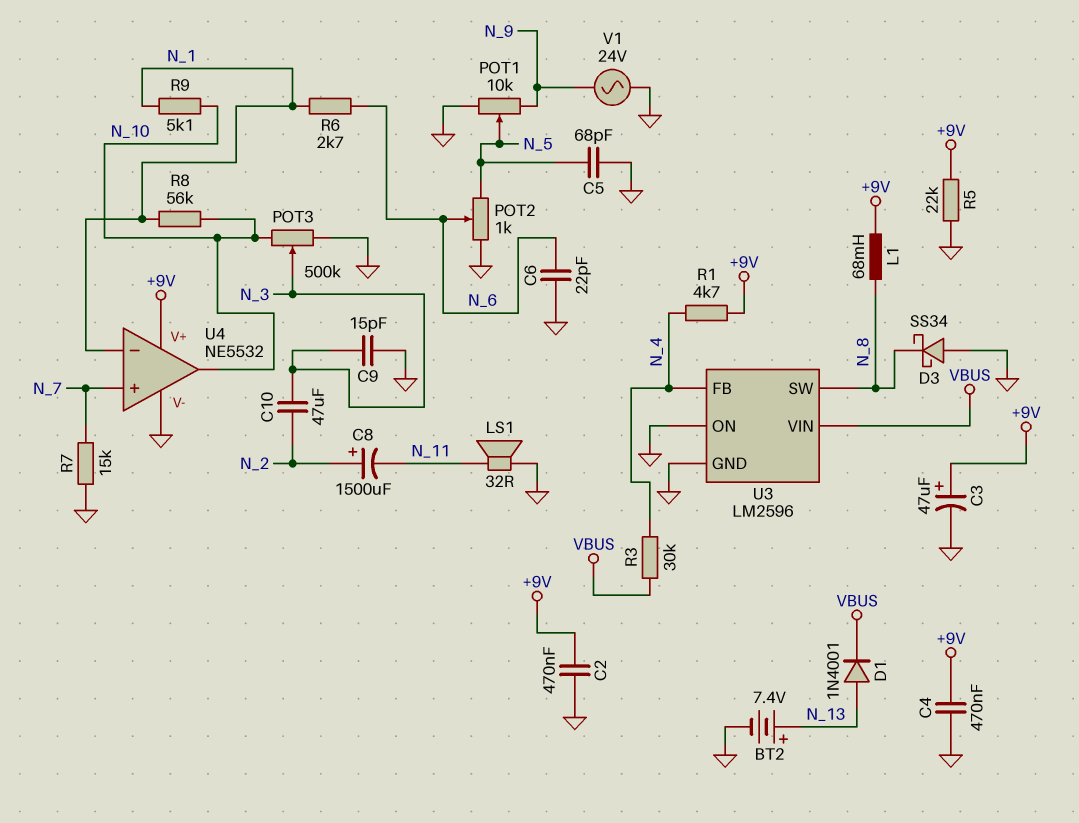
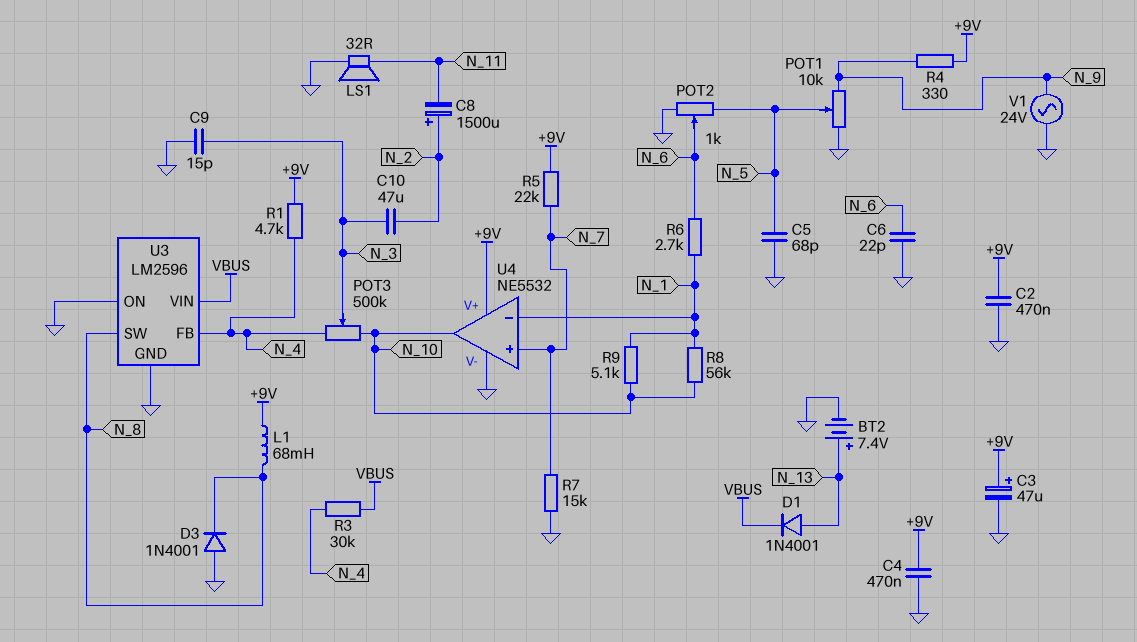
D3: schottky SS34 (A GND, K N_8) -> diode 1N4001 (A GND, K N_8)
POT3: 500k (GND, N_10, wiper N_3) -> 500k (N_4, N_10, wiper N_3)
R4: none -> 330 (+9V, N_9)
R5: 22k (+9V, GND) -> 22k (+9V, N_7)

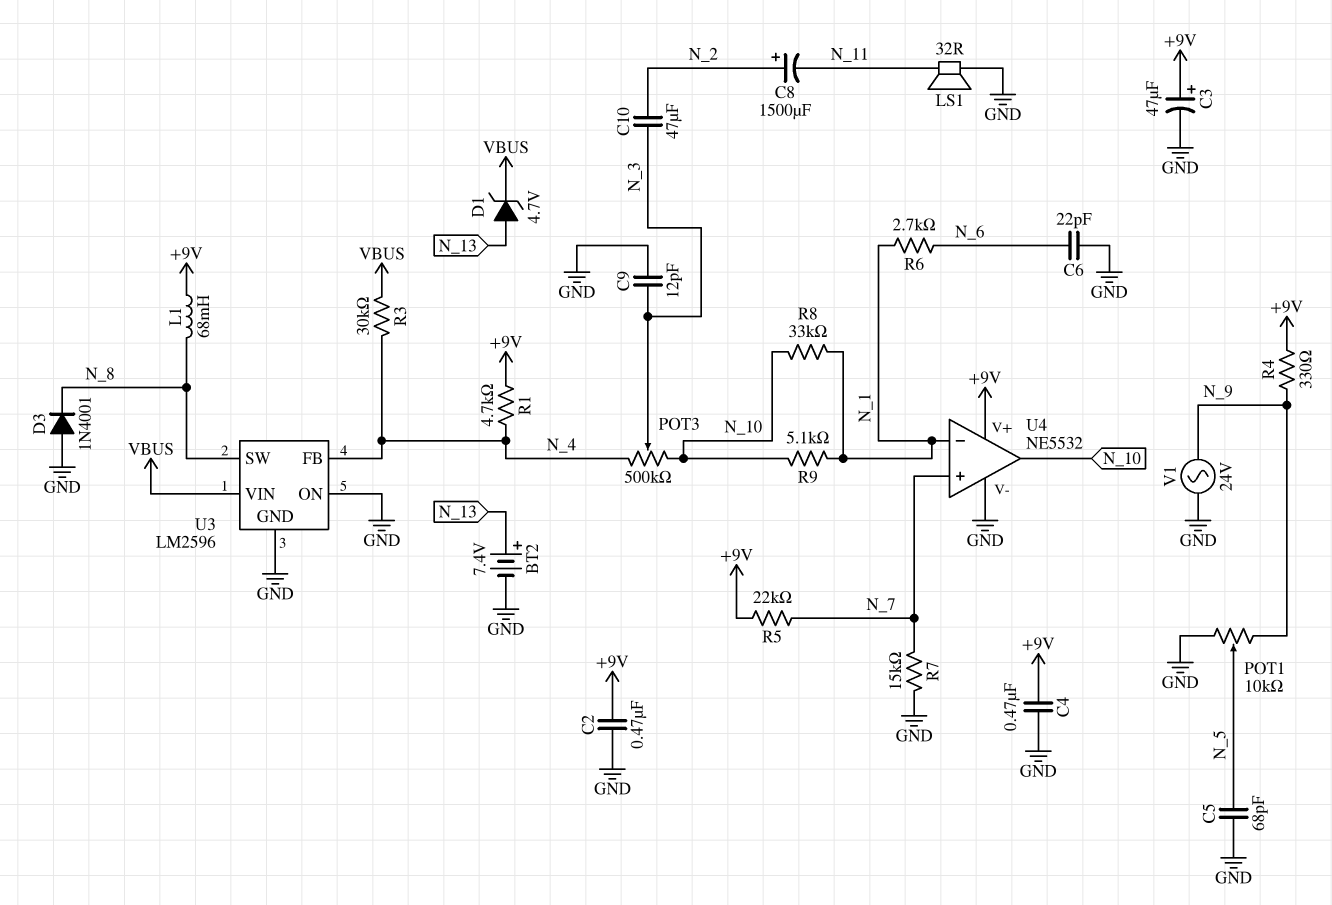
C9: 15pF (GND, N_3) -> 12pF (GND, N_3)
D1: diode 1N4001 (A N_13, K VBUS) -> zener 4.7V (A N_13, K VBUS)
POT2: 1k (GND, N_5, wiper N_6) -> none
R8: 56k (N_1, N_10) -> 33k (N_1, N_10)

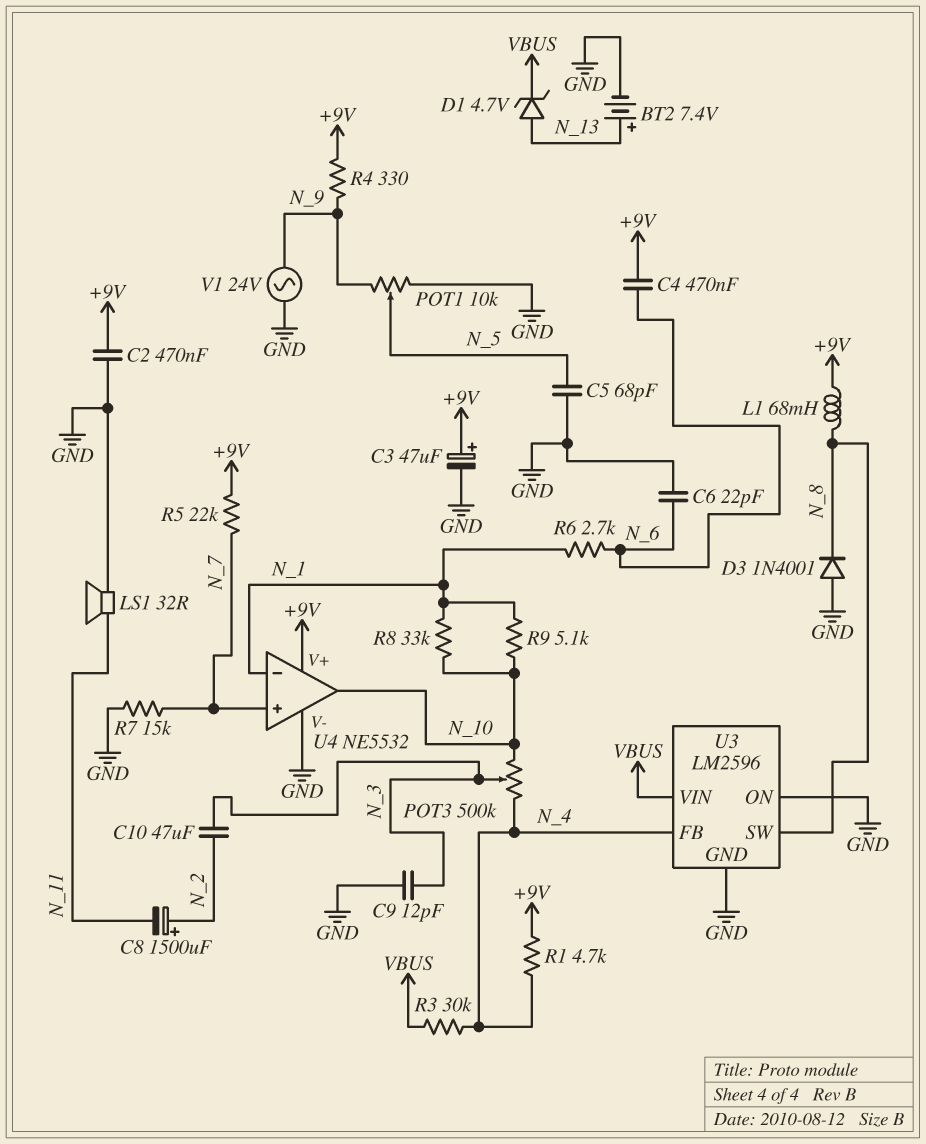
C4: 470nF (+9V, GND) -> 470nF (+9V, N_6)

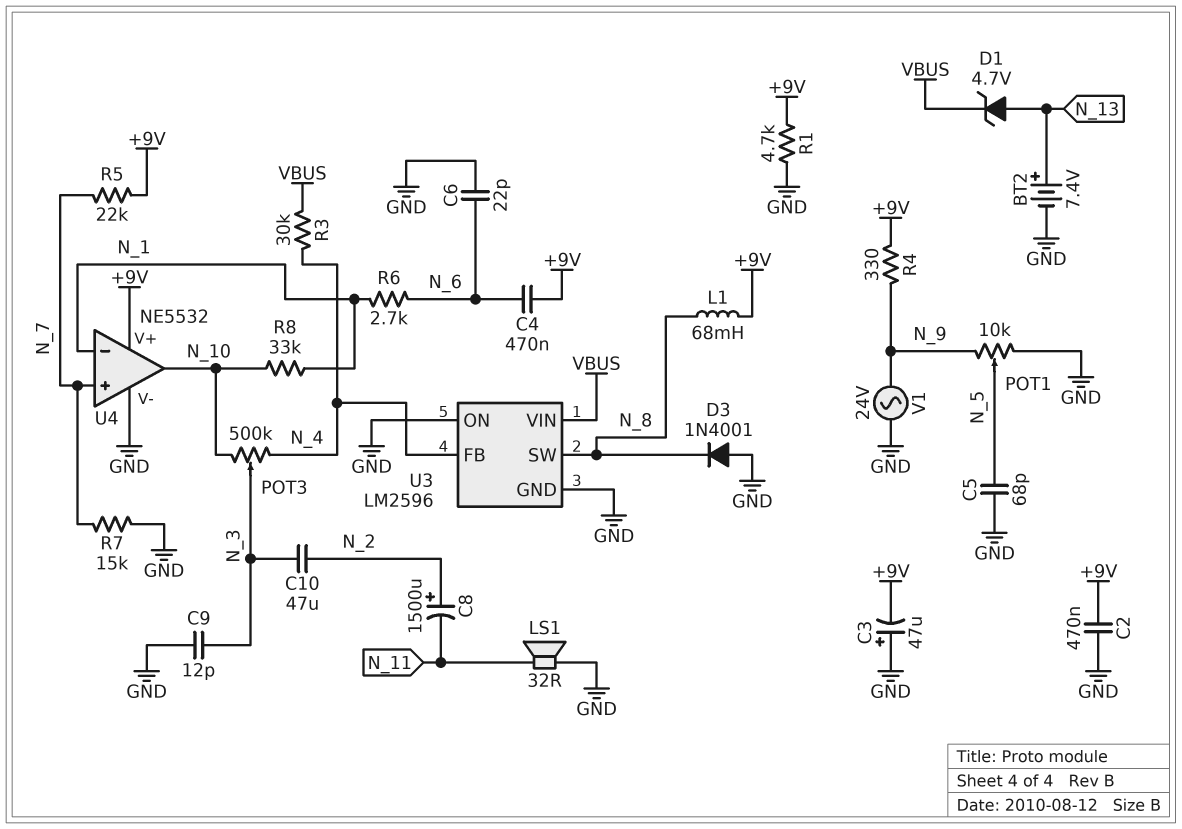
C3: 47uF (plus +9V, minus GND) -> 47uF (plus GND, minus +9V)
R1: 4.7k (+9V, N_4) -> 4.7k (+9V, GND)
R9: 5.1k (N_1, N_10) -> none

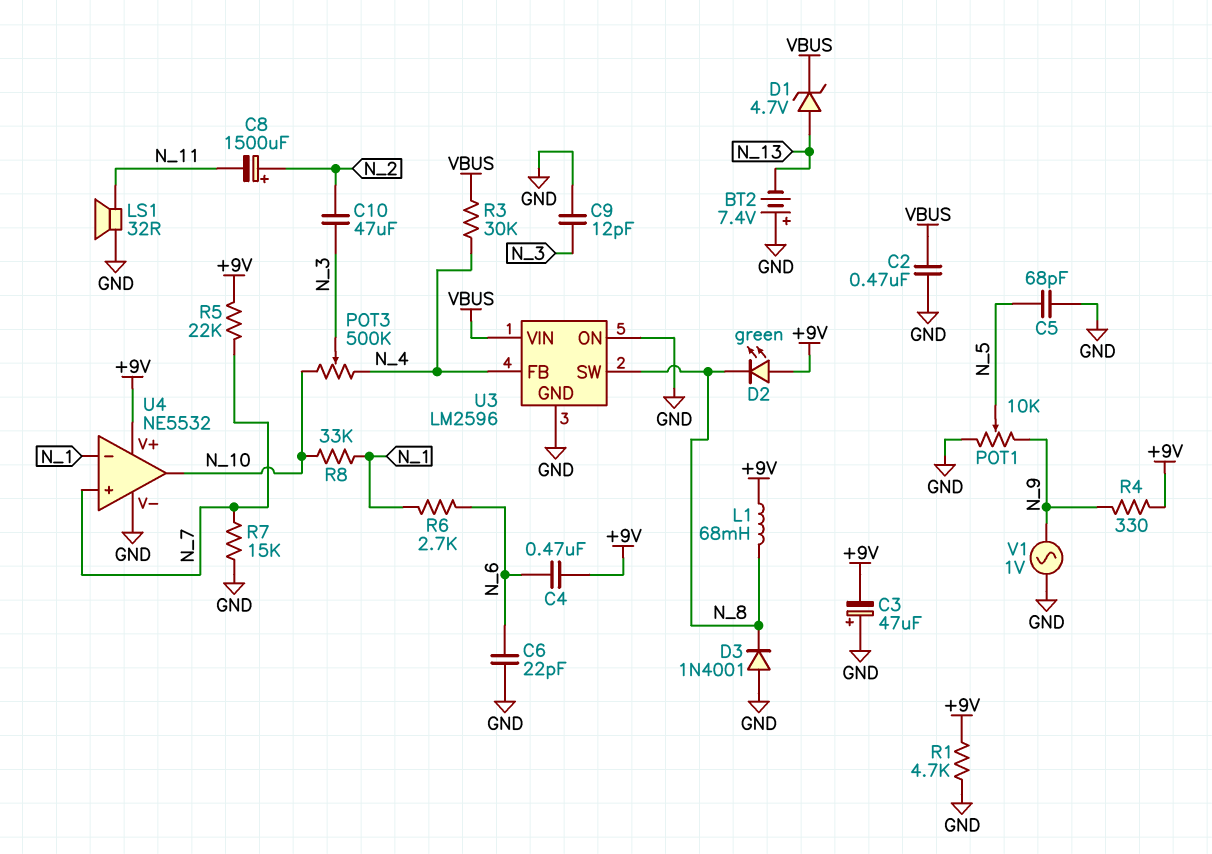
BT2: 7.4V (plus N_13, minus GND) -> 7.4V (plus GND, minus N_13)
C2: 470nF (+9V, GND) -> 470nF (GND, VBUS)
D2: none -> LED green (A +9V, K N_8)
V1: AC 24V (GND, N_9) -> AC 1V (GND, N_9)

